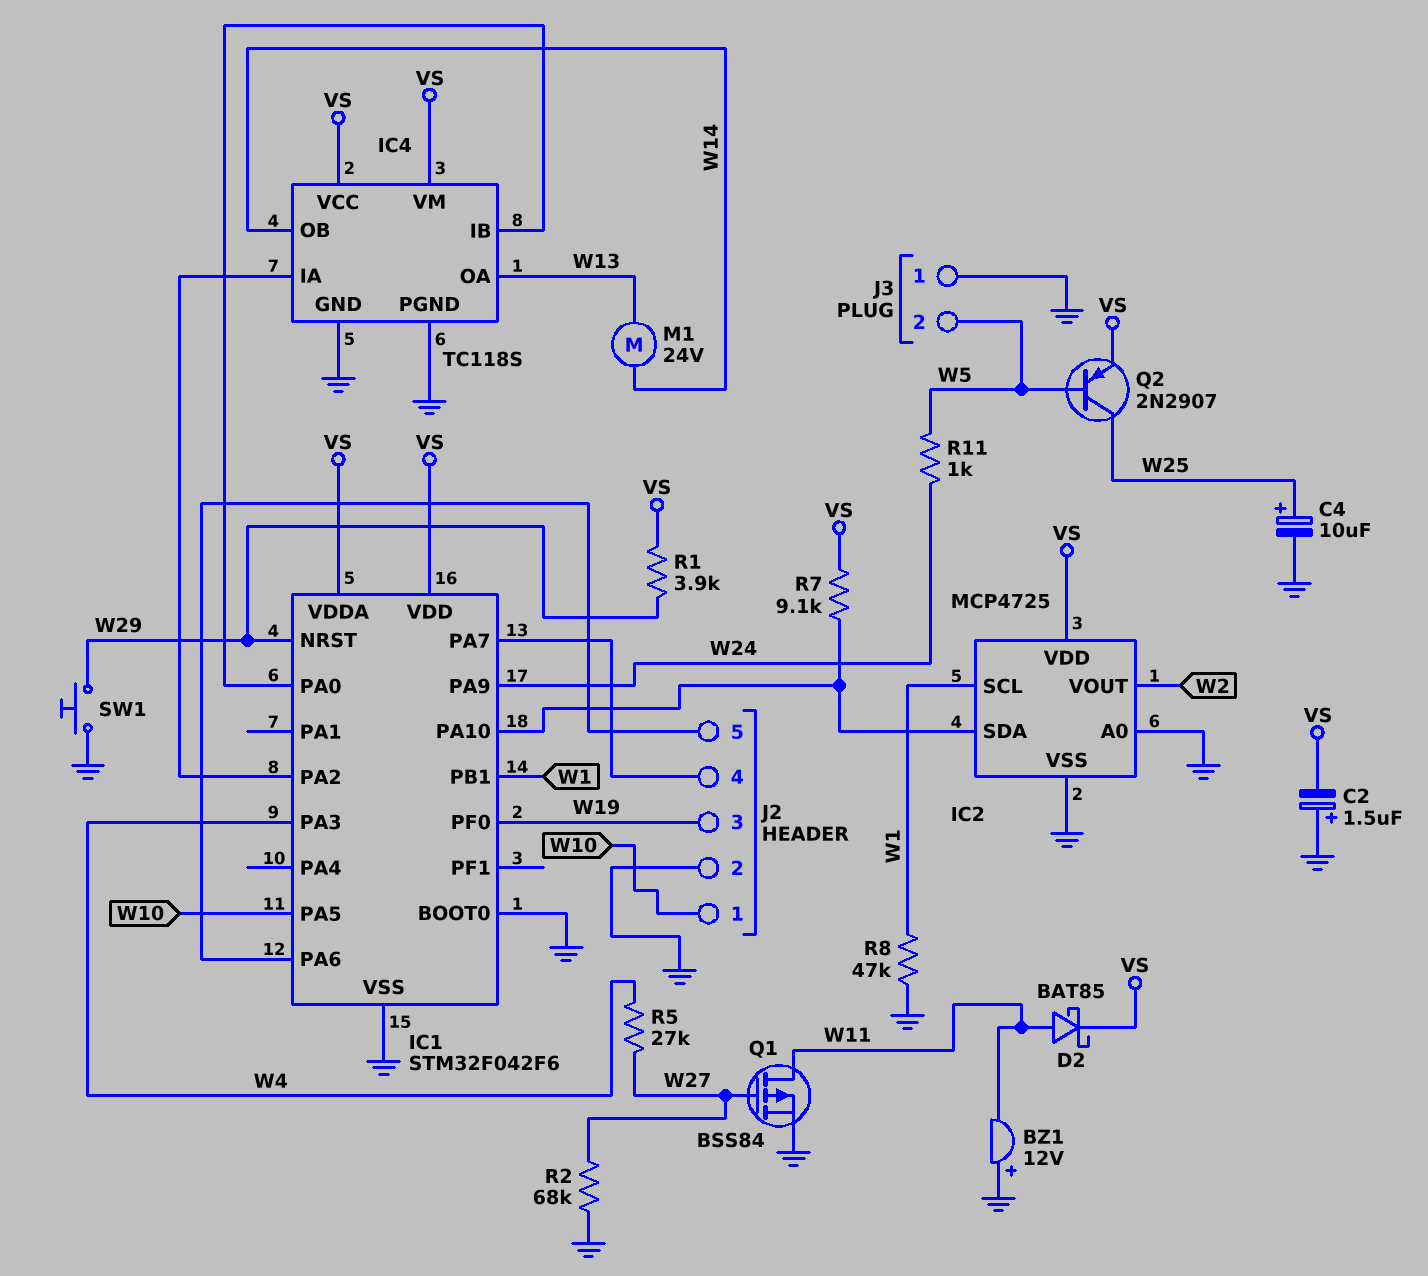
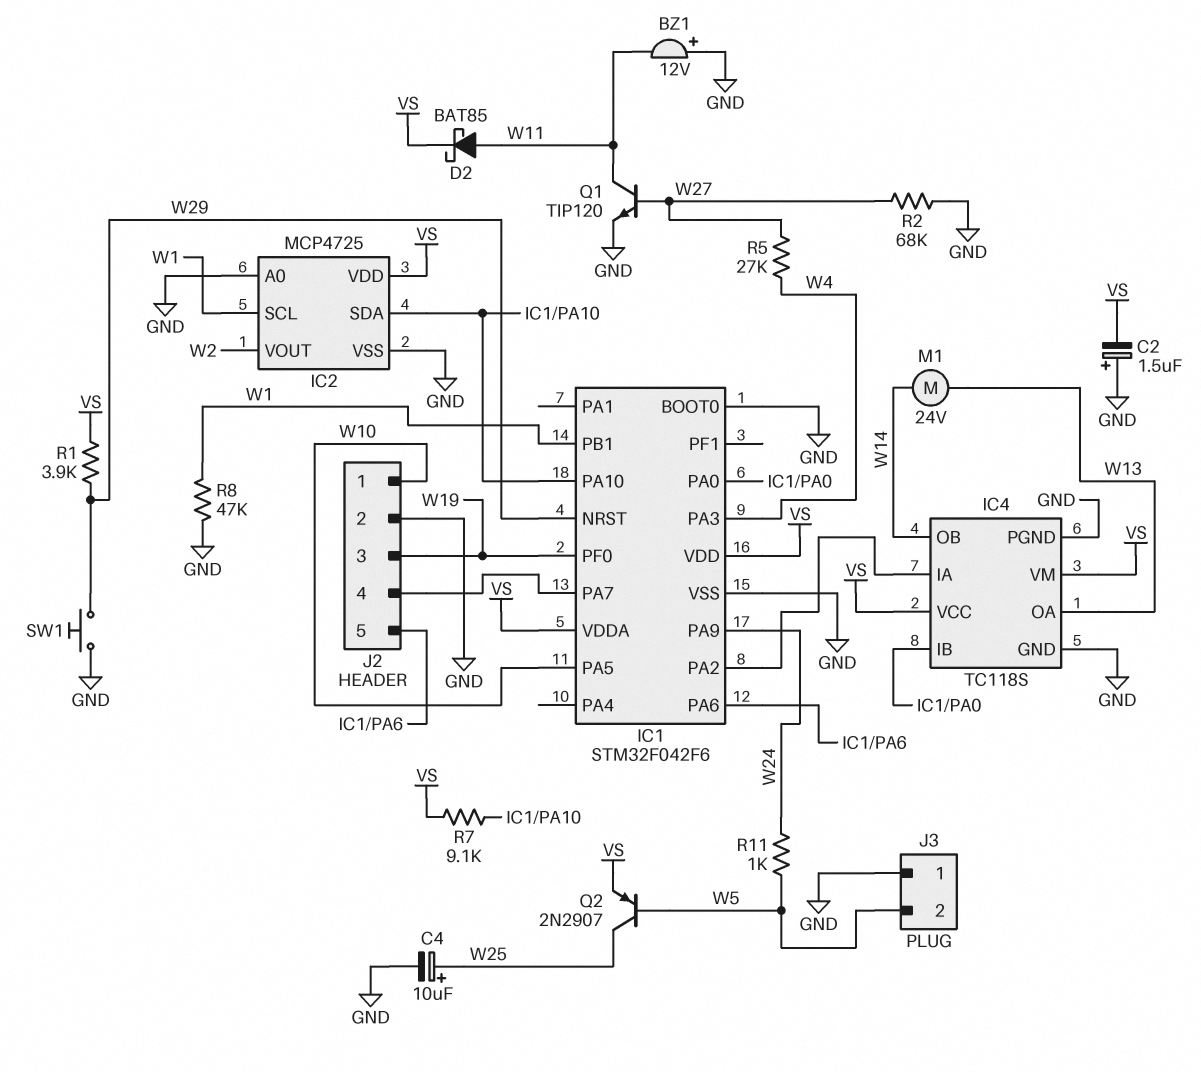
Q1: PMOS BSS84 (G W27, D W11, S GND) -> NPN TIP120 (B W27, C W11, E GND)

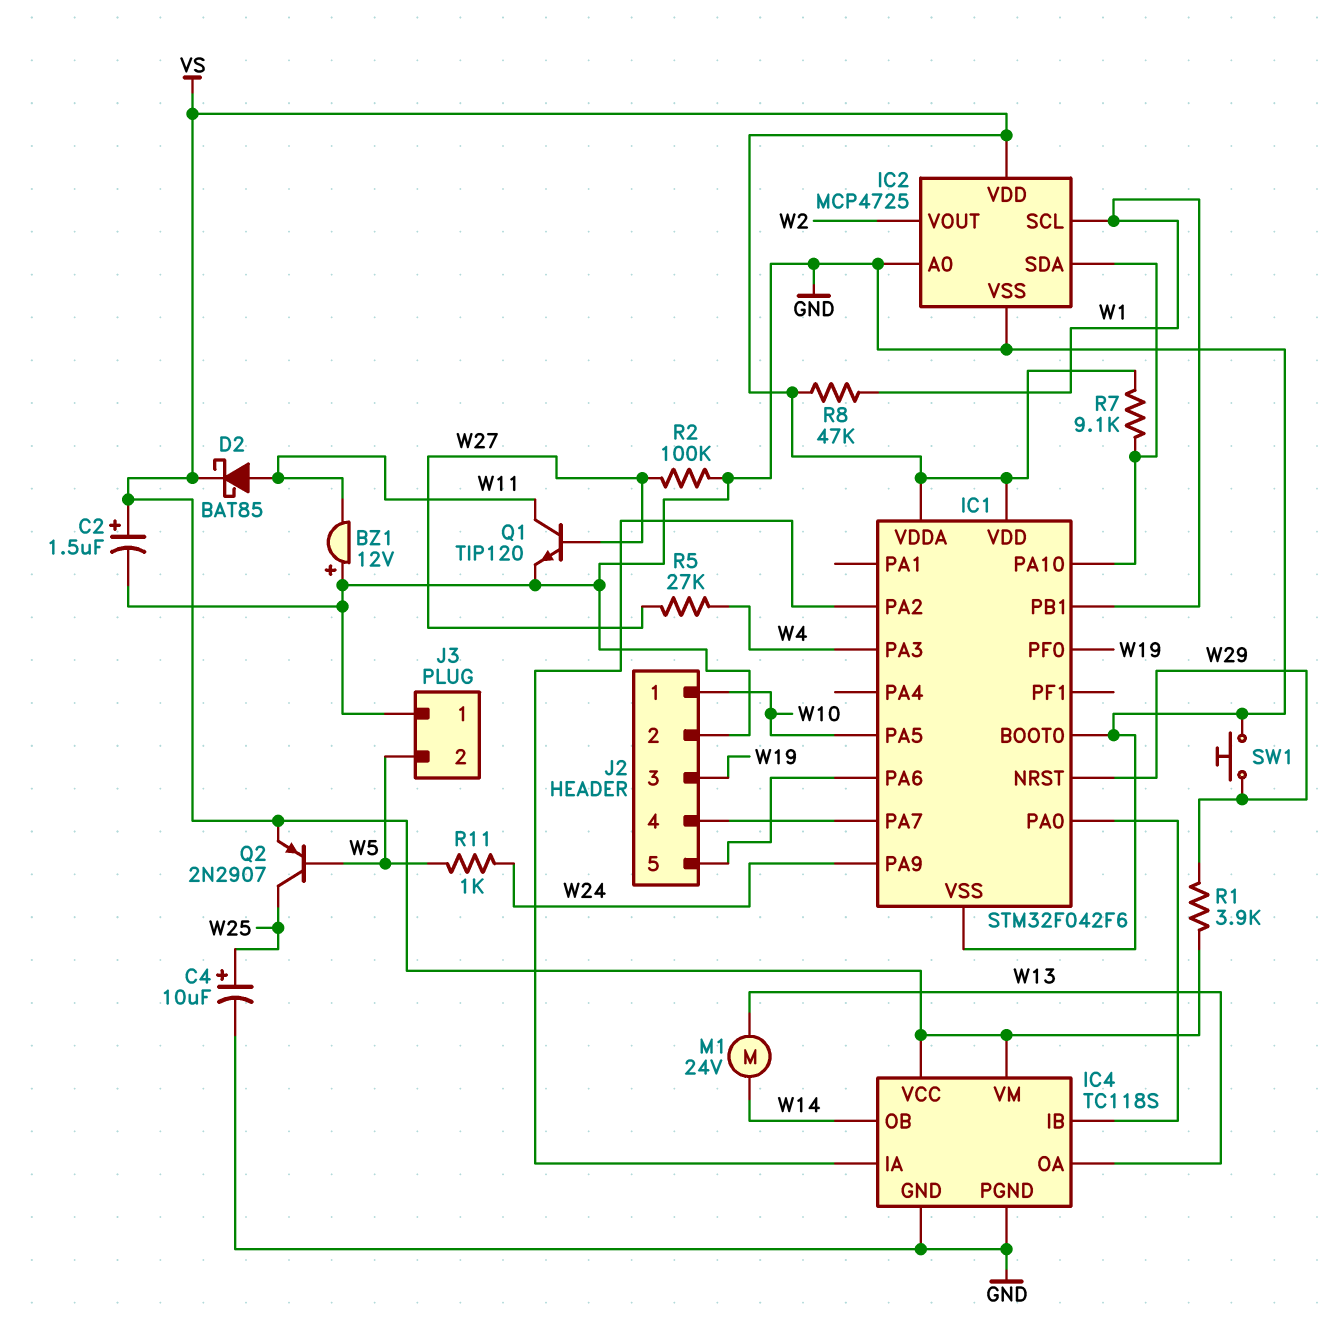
C2: 1.5uF (plus GND, minus VS) -> 1.5uF (plus VS, minus GND)
R2: 68k (GND, W27) -> 100k (GND, W27)
R8: 47k (GND, W1) -> 47k (VS, W1)

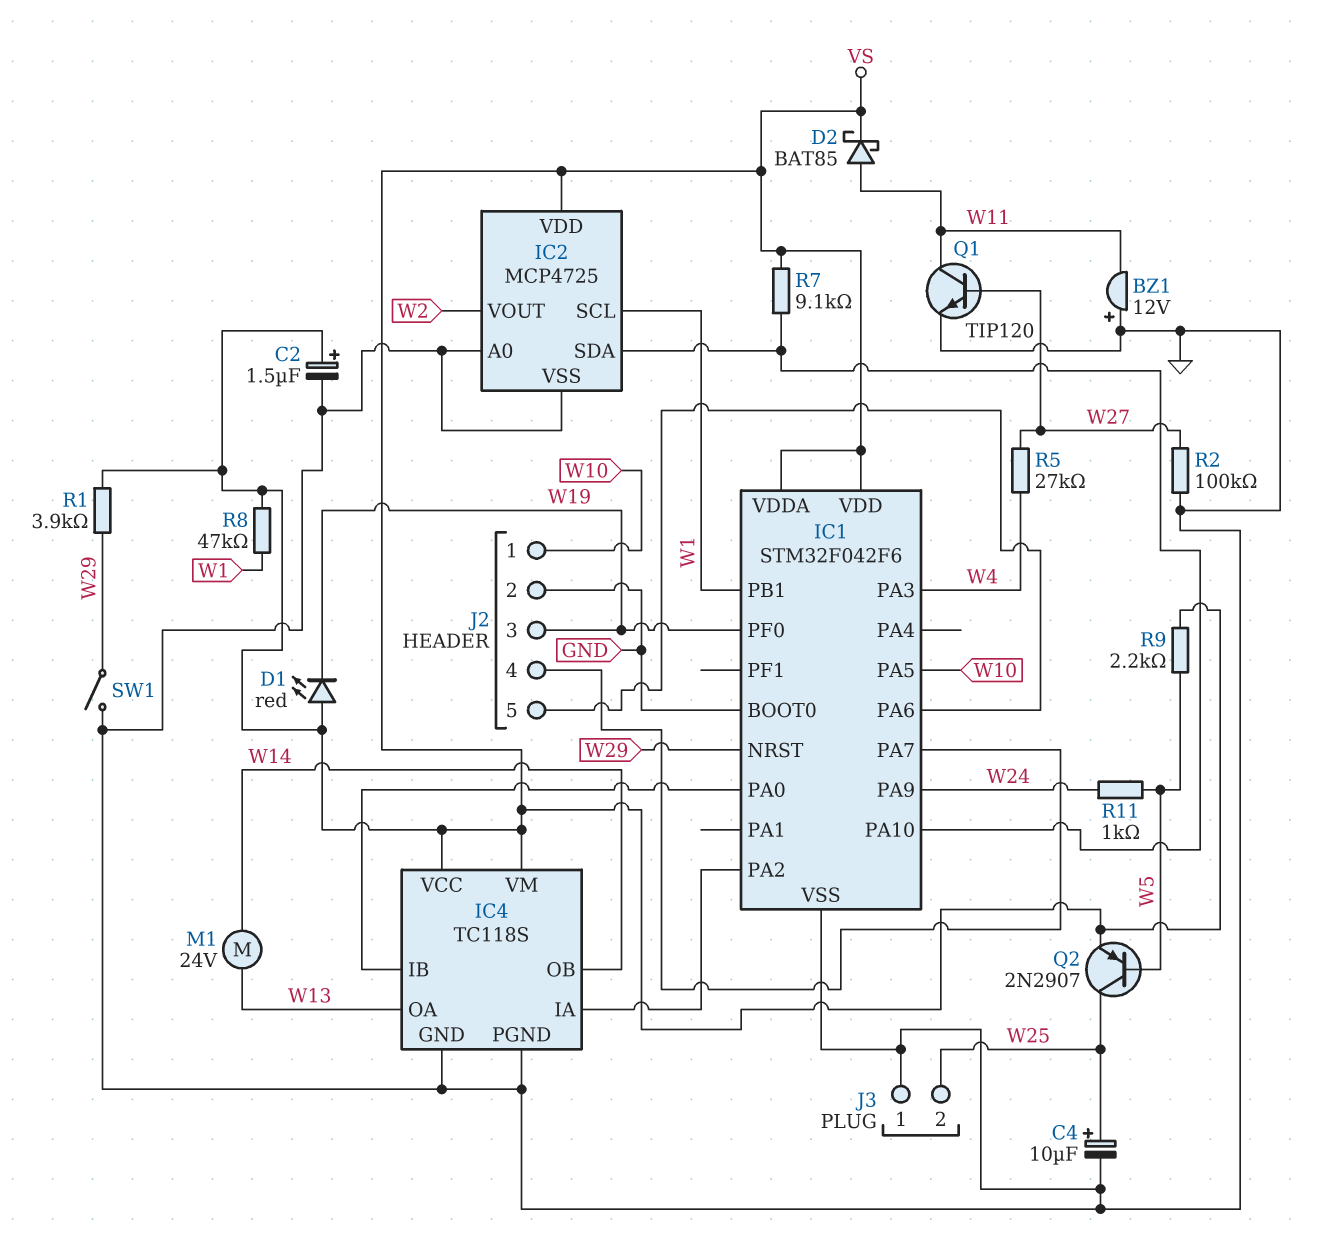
D1: none -> LED red (A VS, K W19)
J3 pin 2: W5 -> W25
R9: none -> 2.2k (VS, W5)
SW1: button (GND, W29) -> switch (GND, W29)

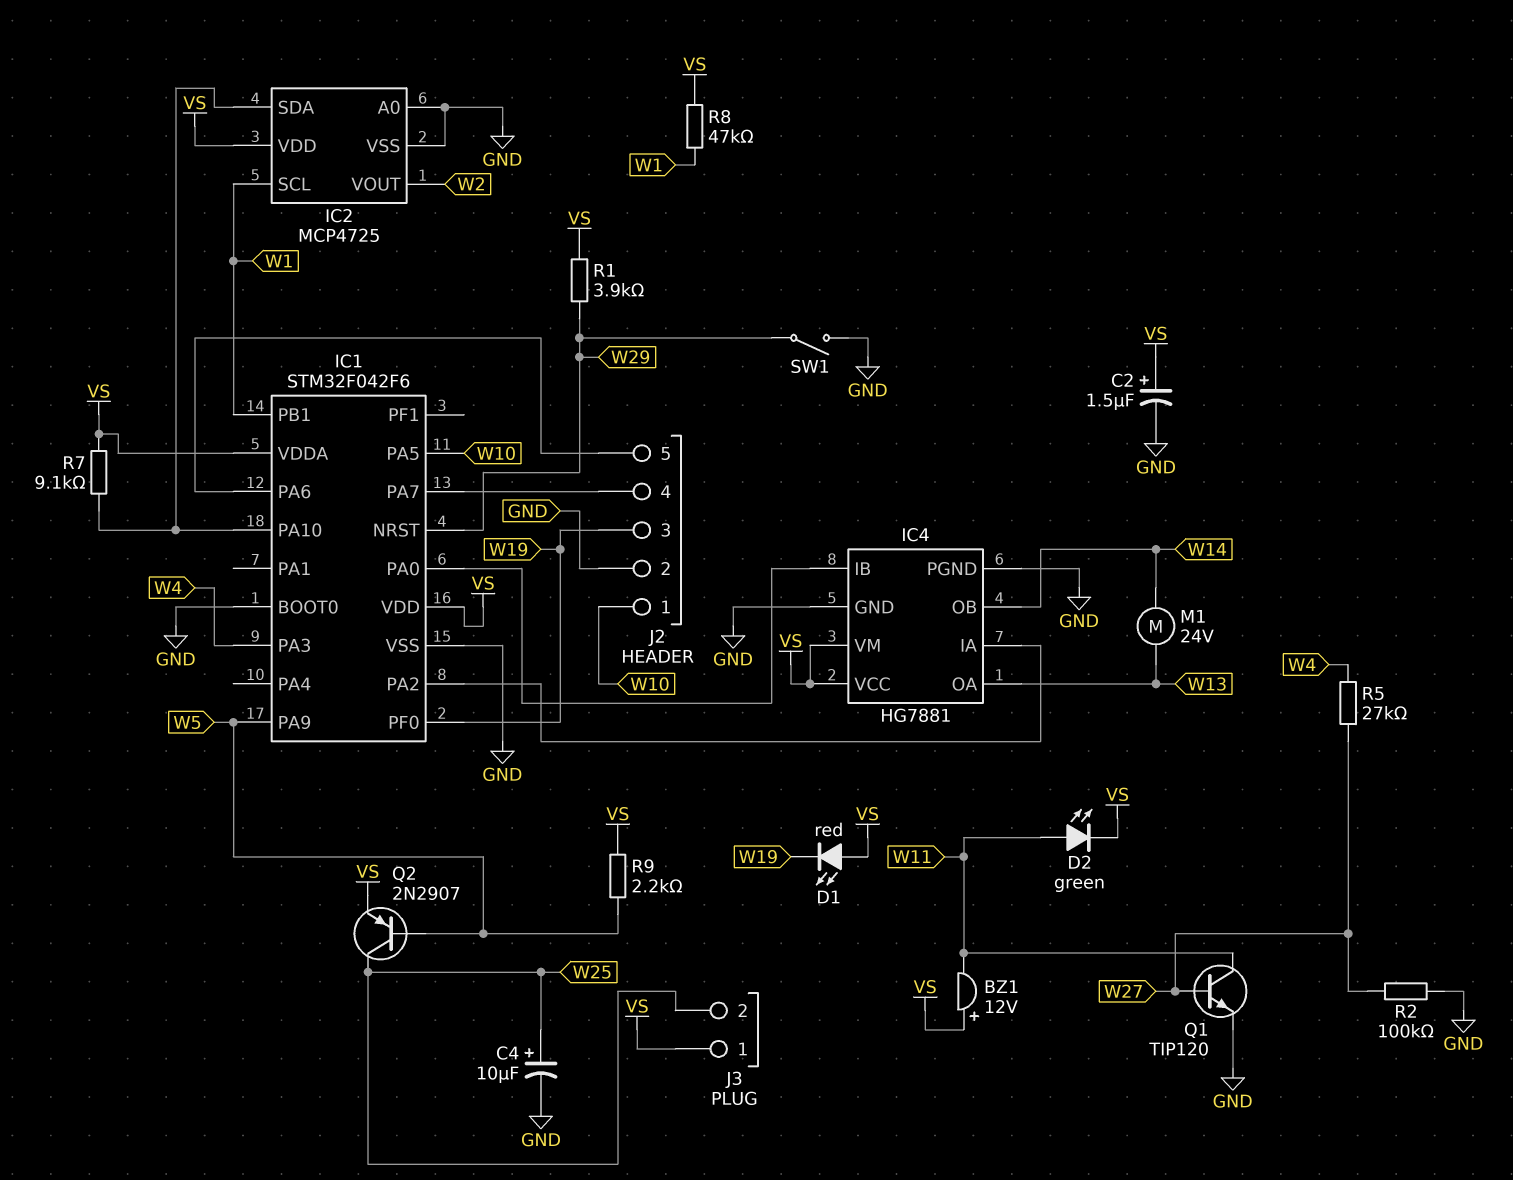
BZ1: buzzer 12V (plus GND, minus W11) -> buzzer 12V (plus VS, minus W11)
D2: schottky BAT85 (A W11, K VS) -> LED green (A W11, K VS)
IC1 pin PA9: W24 -> W5
IC4: TC118S -> HG7881
J3 pin 1: GND -> VS
R11: 1k (W5, W24) -> none

